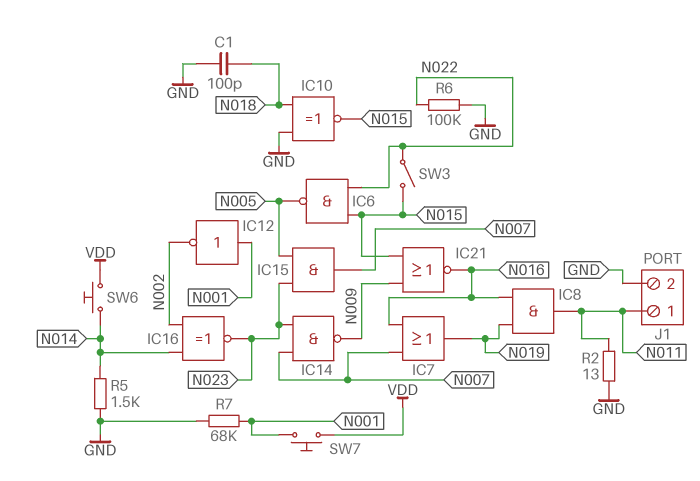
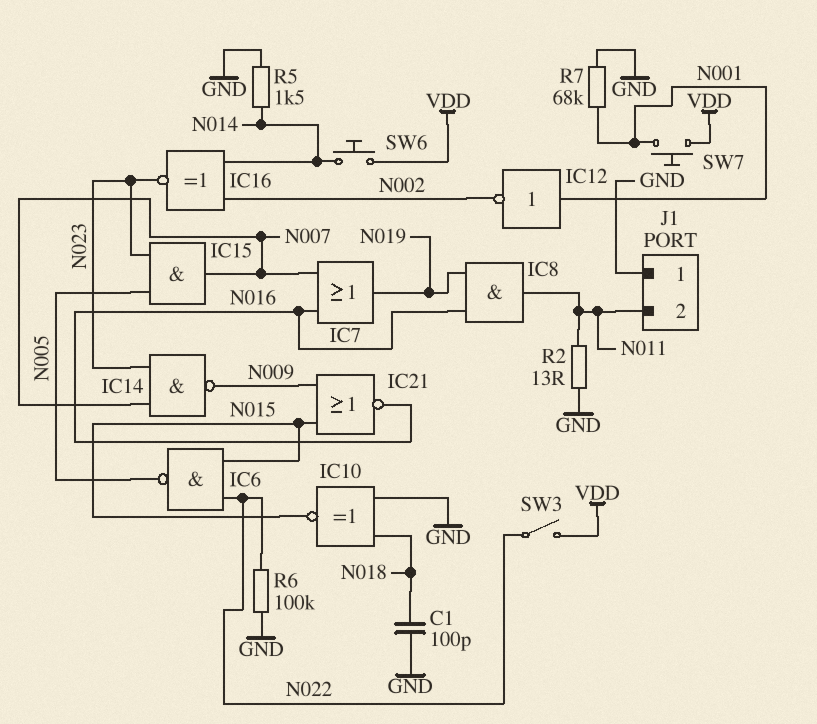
J1 pin 1: N011 -> GND
J1 pin 2: GND -> N011
SW3: switch (N015, N022) -> switch (N022, VDD)

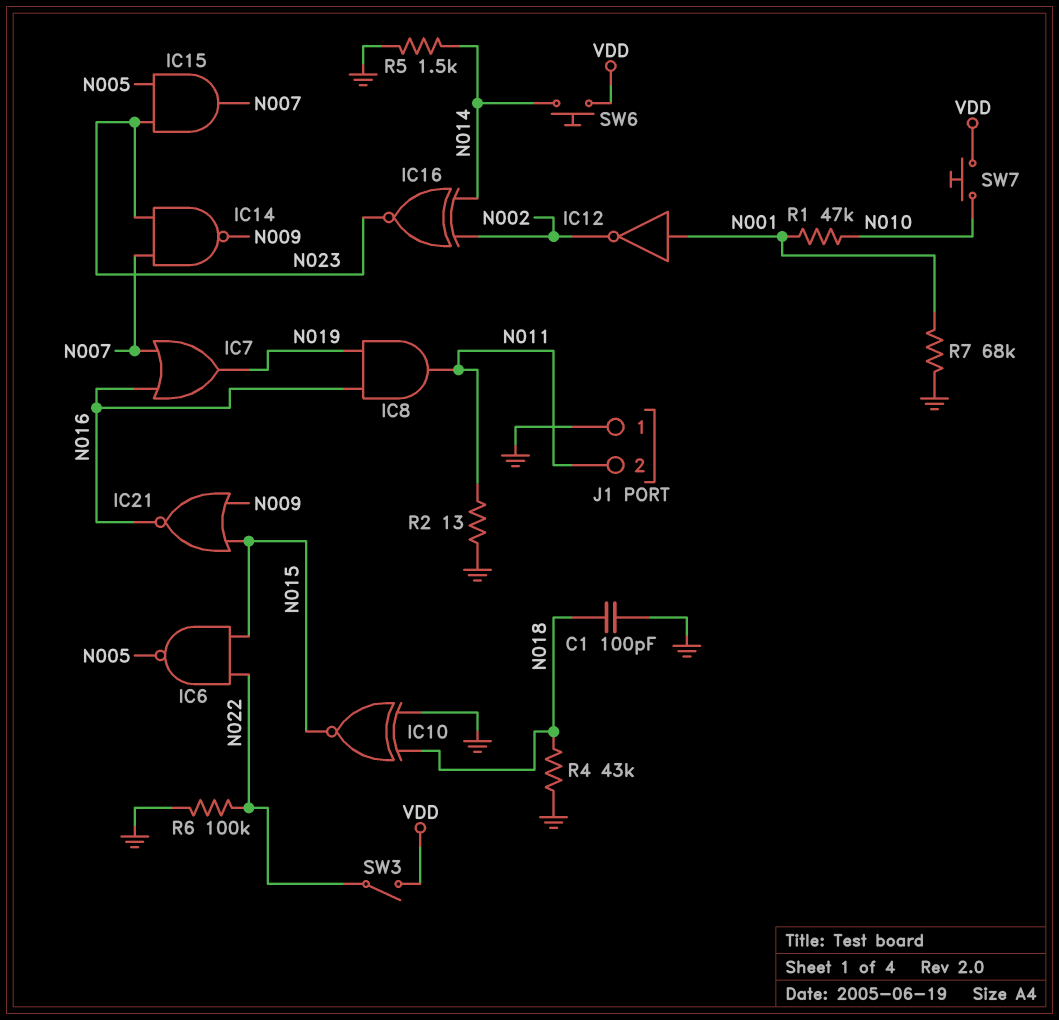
R1: none -> 47k (N001, N010)
R4: none -> 43k (GND, N018)
SW7: button (N001, VDD) -> button (N010, VDD)

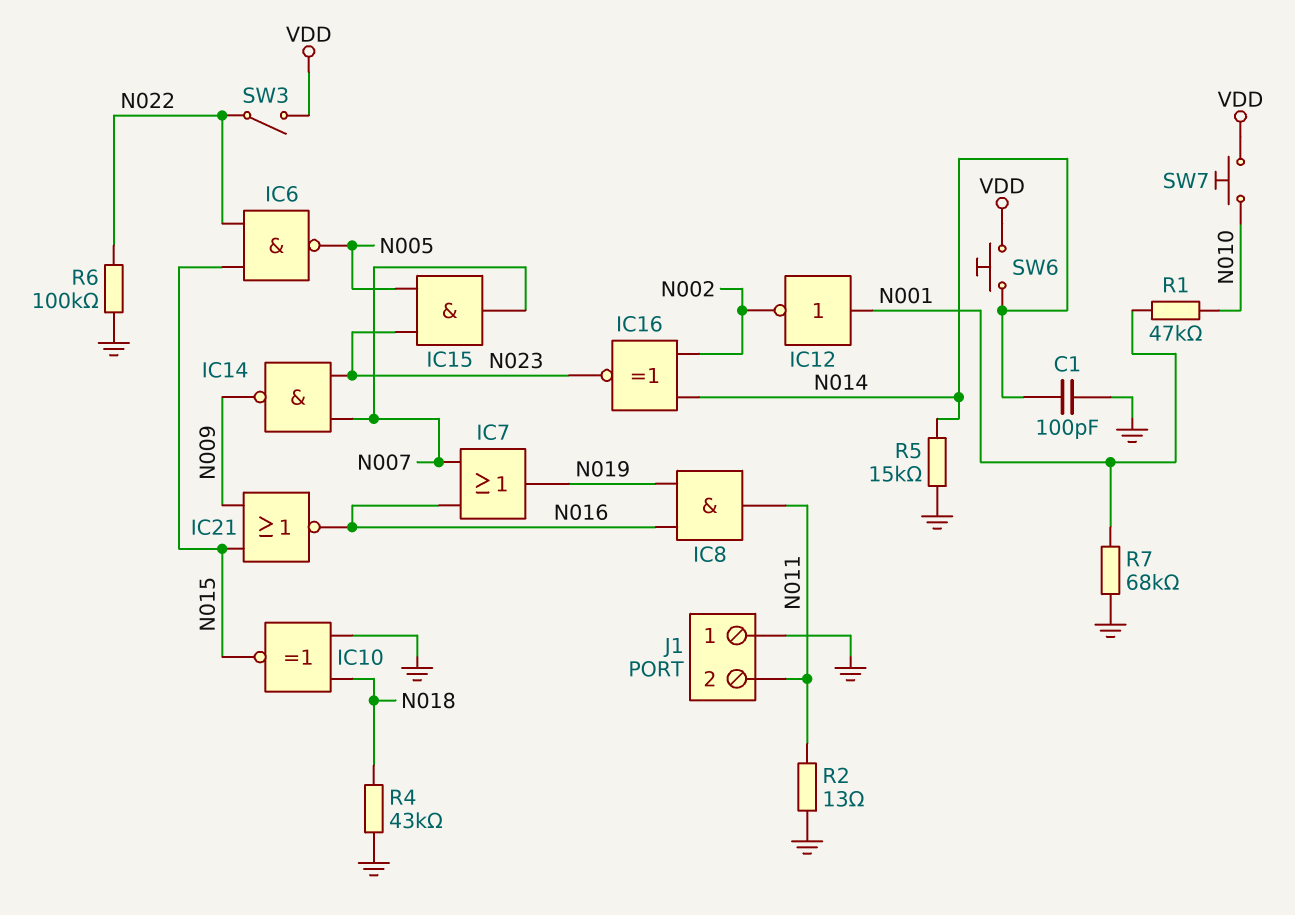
C1: 100pF (GND, N018) -> 100pF (GND, N014)
R5: 1.5k (GND, N014) -> 15k (GND, N014)

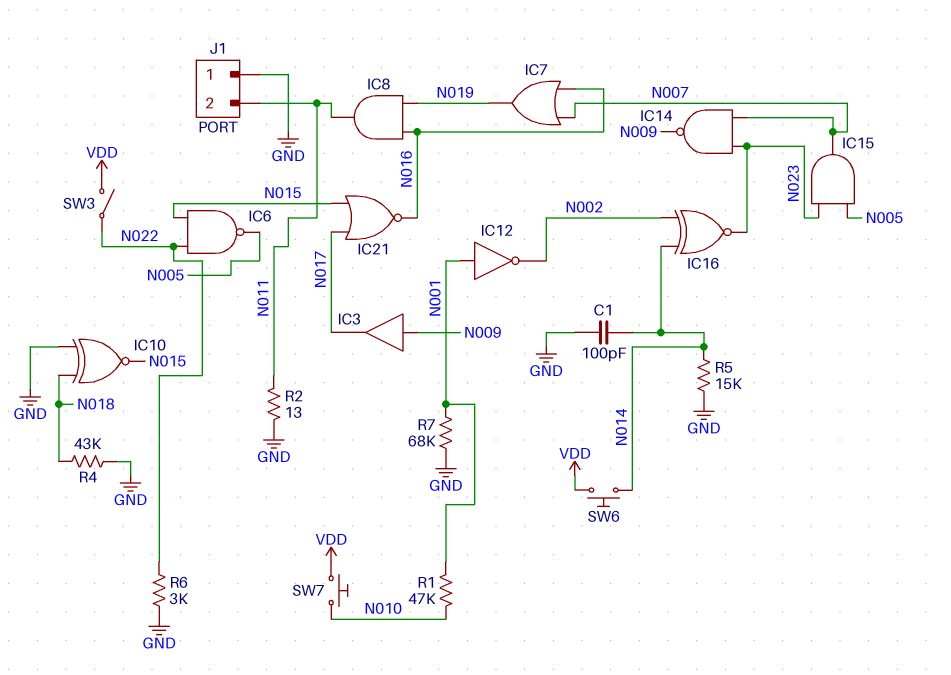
IC3: none -> buffer (in N009, out N017)
IC21: NOR (in N009, in N015, out N016) -> NOR (in N015, in N017, out N016)
R6: 100k (GND, N022) -> 3k (GND, N022)

